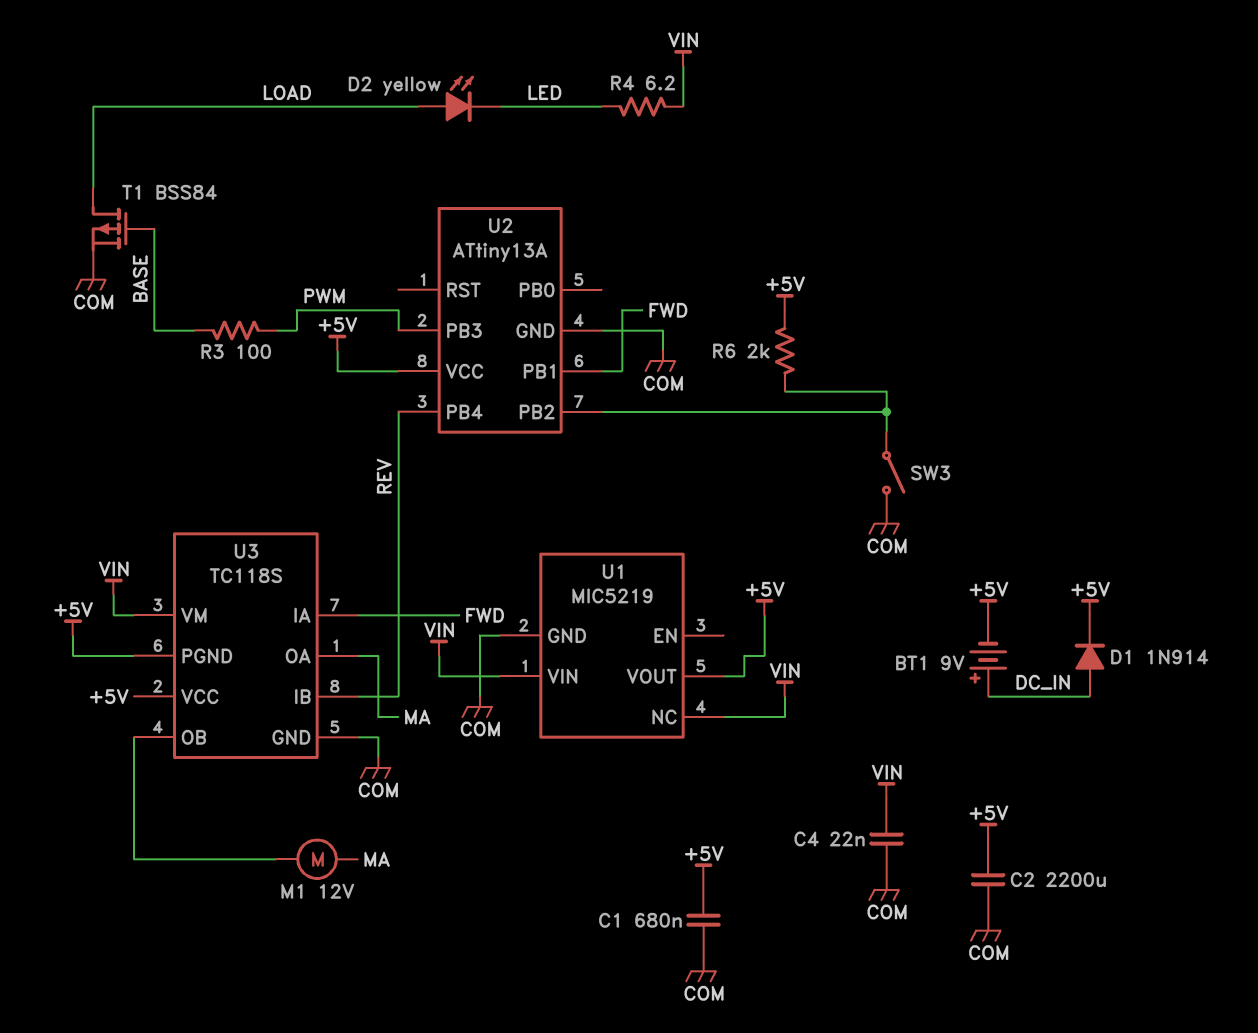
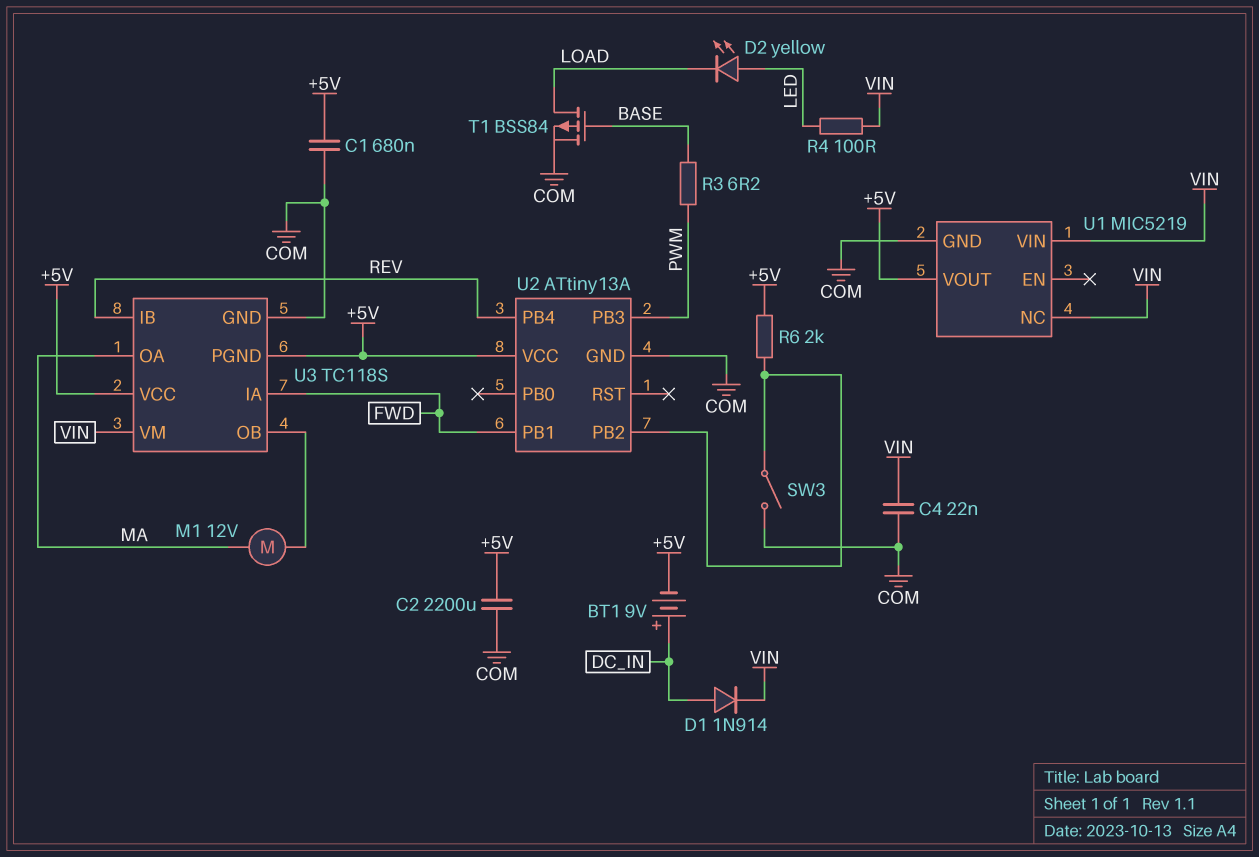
D1: diode 1N914 (A DC_IN, K +5V) -> diode 1N914 (A DC_IN, K VIN)
D2: LED yellow (A LOAD, K LED) -> LED yellow (A LED, K LOAD)
R3: 100 (BASE, PWM) -> 6.2 (BASE, PWM)
R4: 6.2 (LED, VIN) -> 100 (LED, VIN)

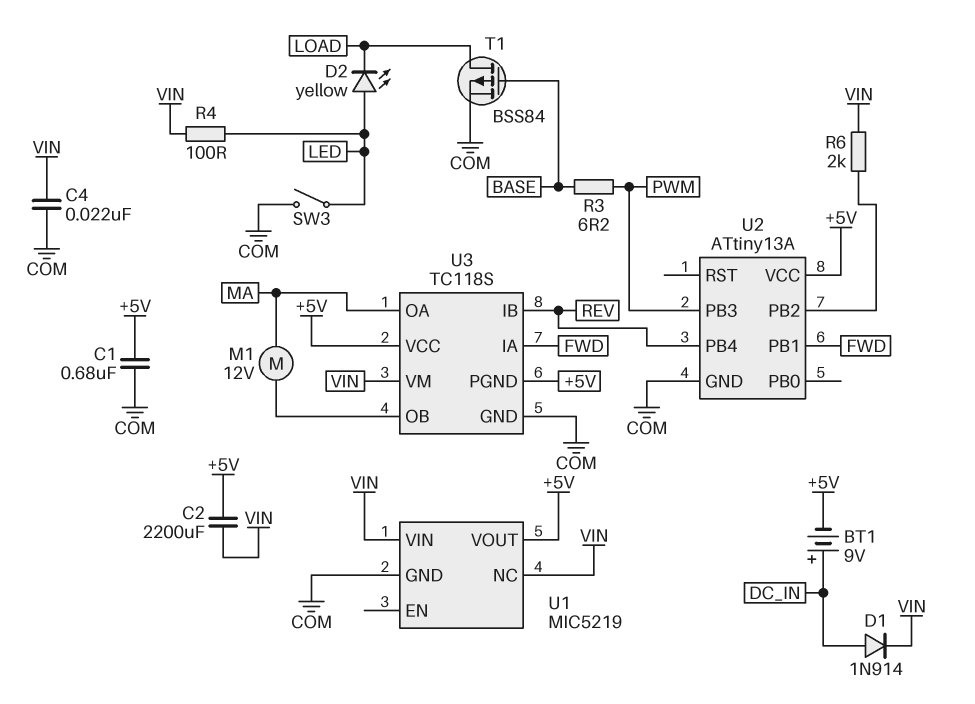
C2: 2200uF (+5V, COM) -> 2200uF (+5V, VIN)
R6: 2k (+5V, U2/PB2) -> 2k (U2/PB2, VIN)
SW3: switch (COM, U2/PB2) -> switch (COM, LED)

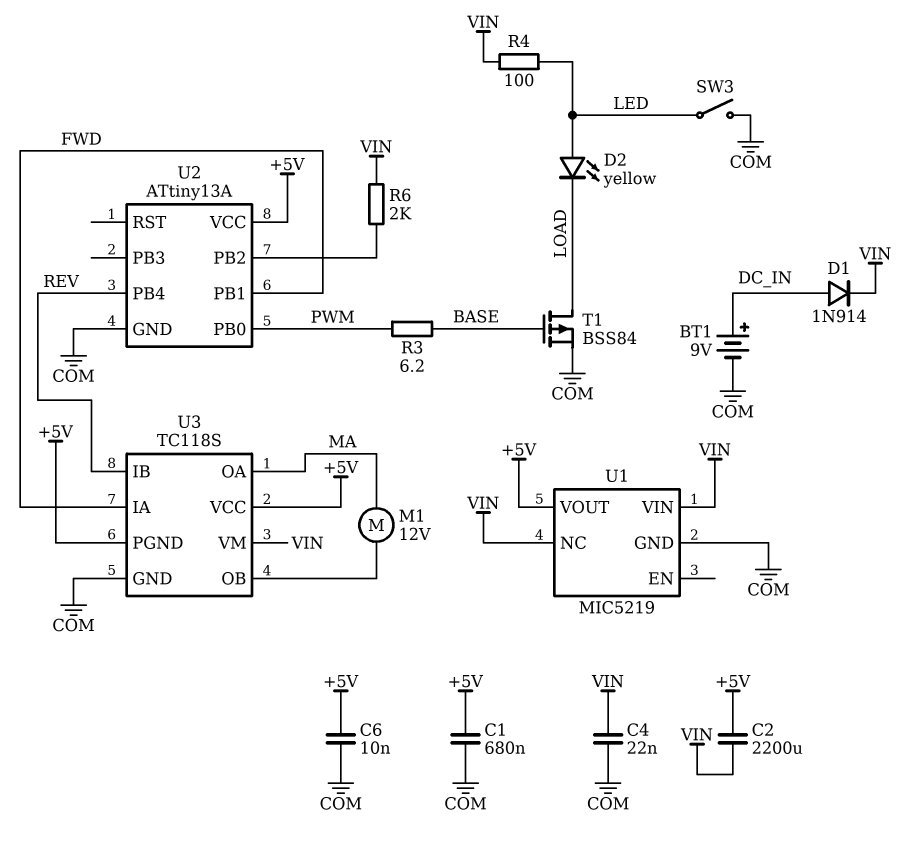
BT1: 9V (plus DC_IN, minus +5V) -> 9V (plus DC_IN, minus COM)
C6: none -> 10nF (+5V, COM)
U2 pin PB0: none -> PWM
U2 pin PB3: PWM -> none

